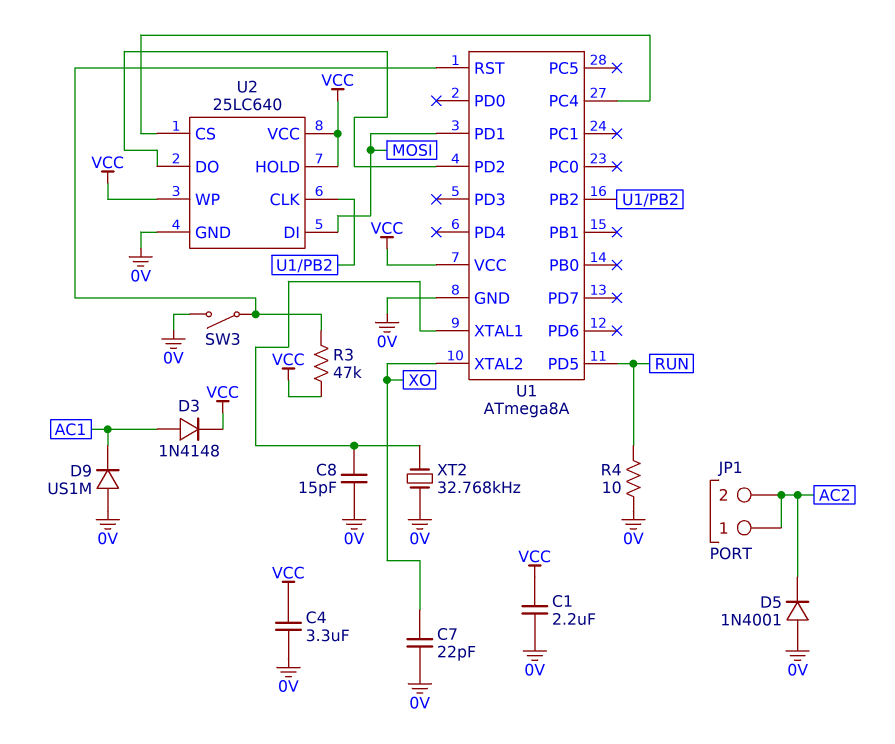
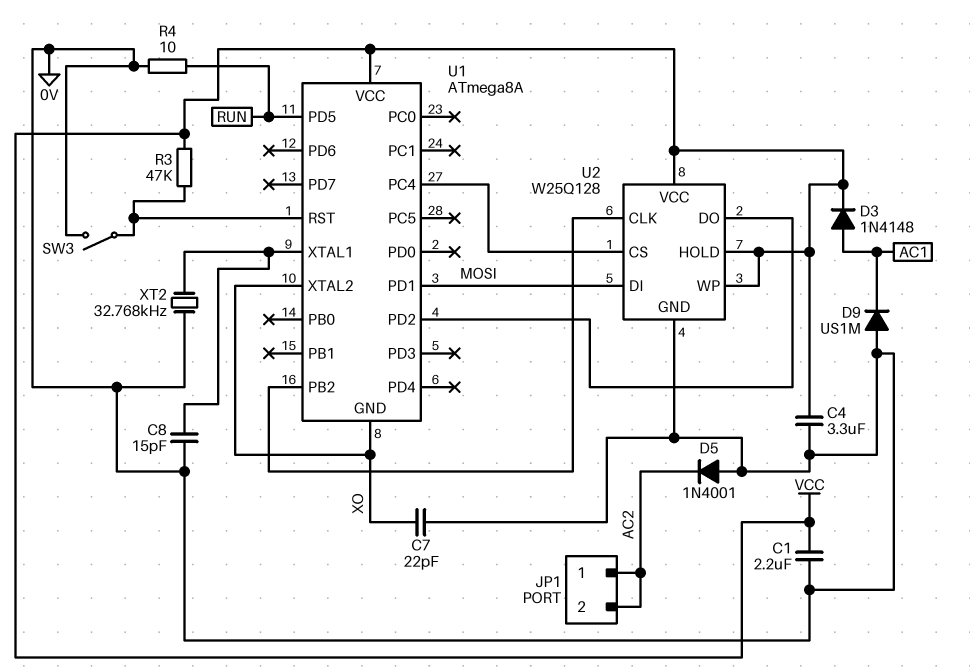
U1 pin GND: 0V -> XO
U2: 25LC640 -> W25Q128

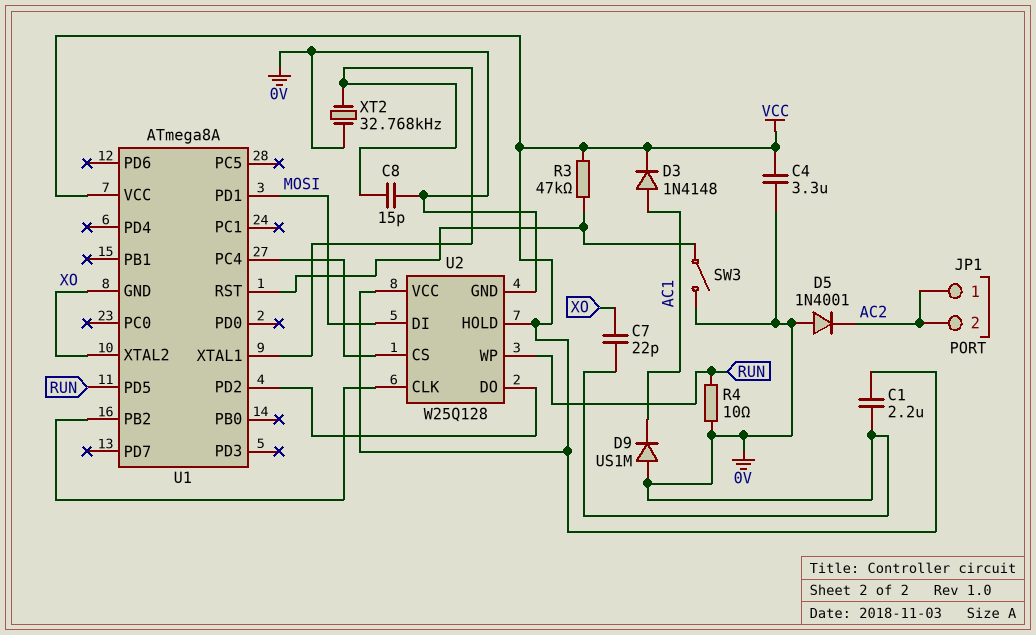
U2 pin WP: VCC -> RUN

